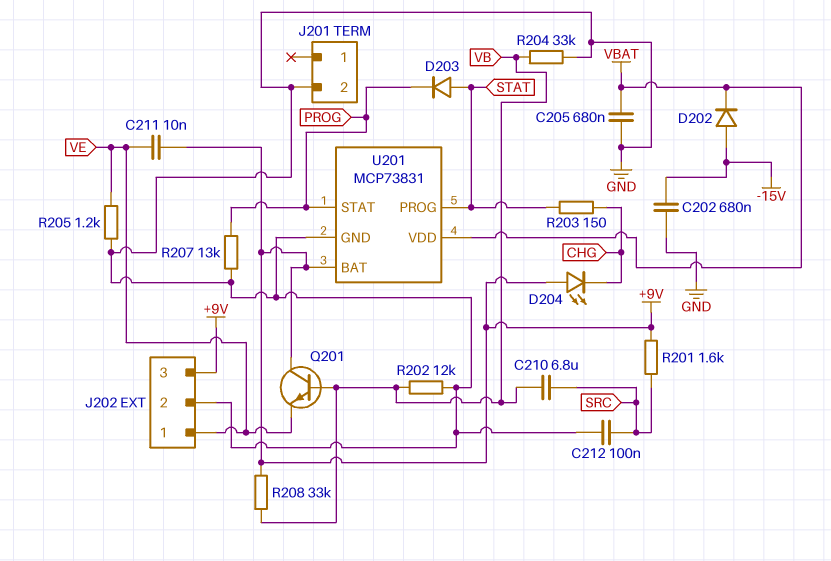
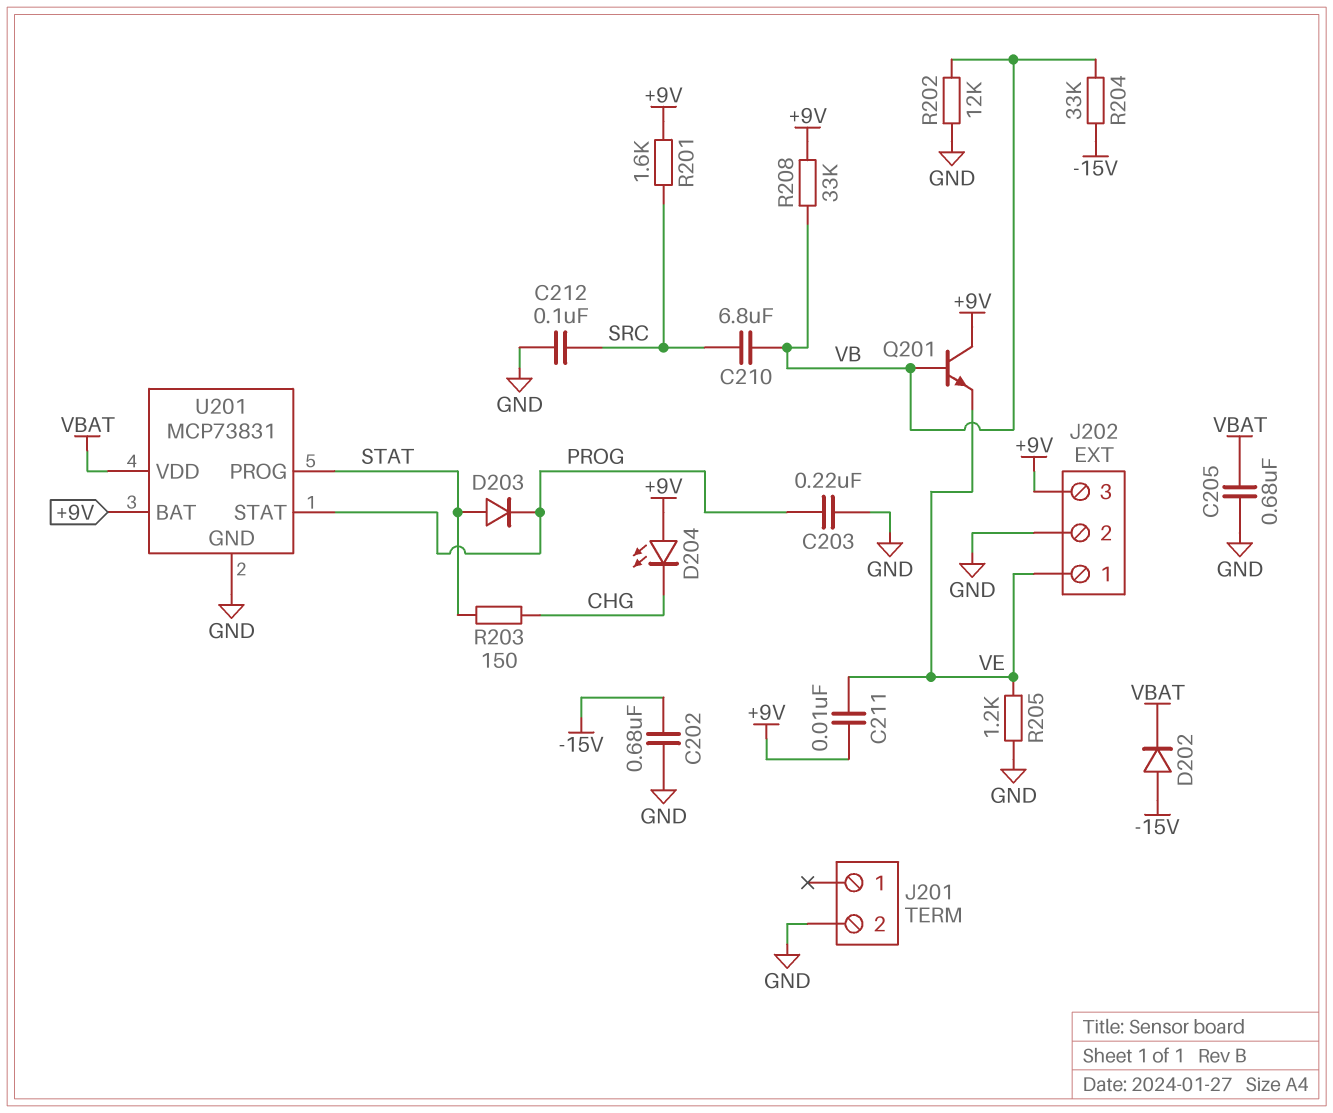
C203: none -> 220nF (GND, PROG)
R204: 33k (GND, VB) -> 33k (-15V, VB)
R207: 13k (GND, PROG) -> none

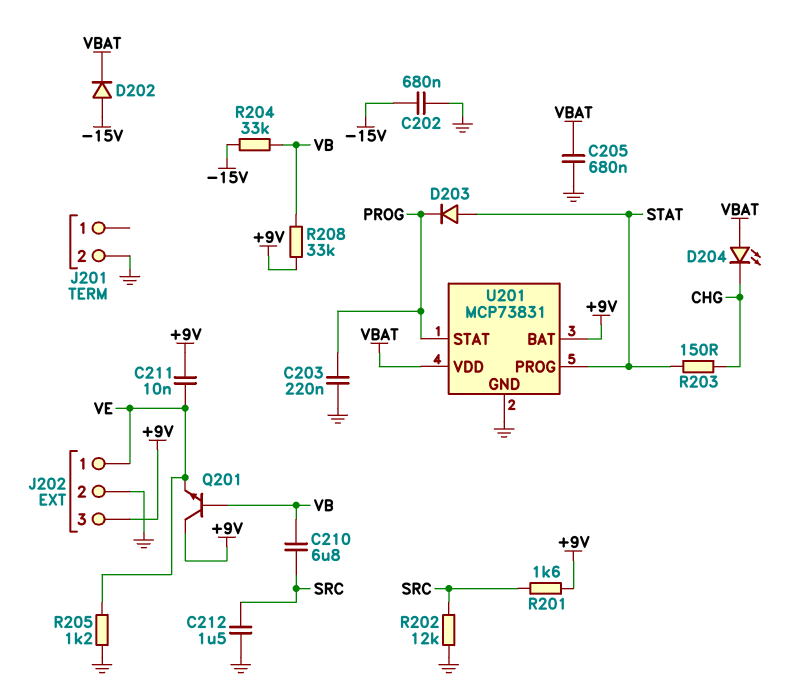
C212: 100nF (GND, SRC) -> 1.5uF (GND, SRC)
D204: LED (A +9V, K CHG) -> LED (A VBAT, K CHG)
R202: 12k (GND, VB) -> 12k (GND, SRC)

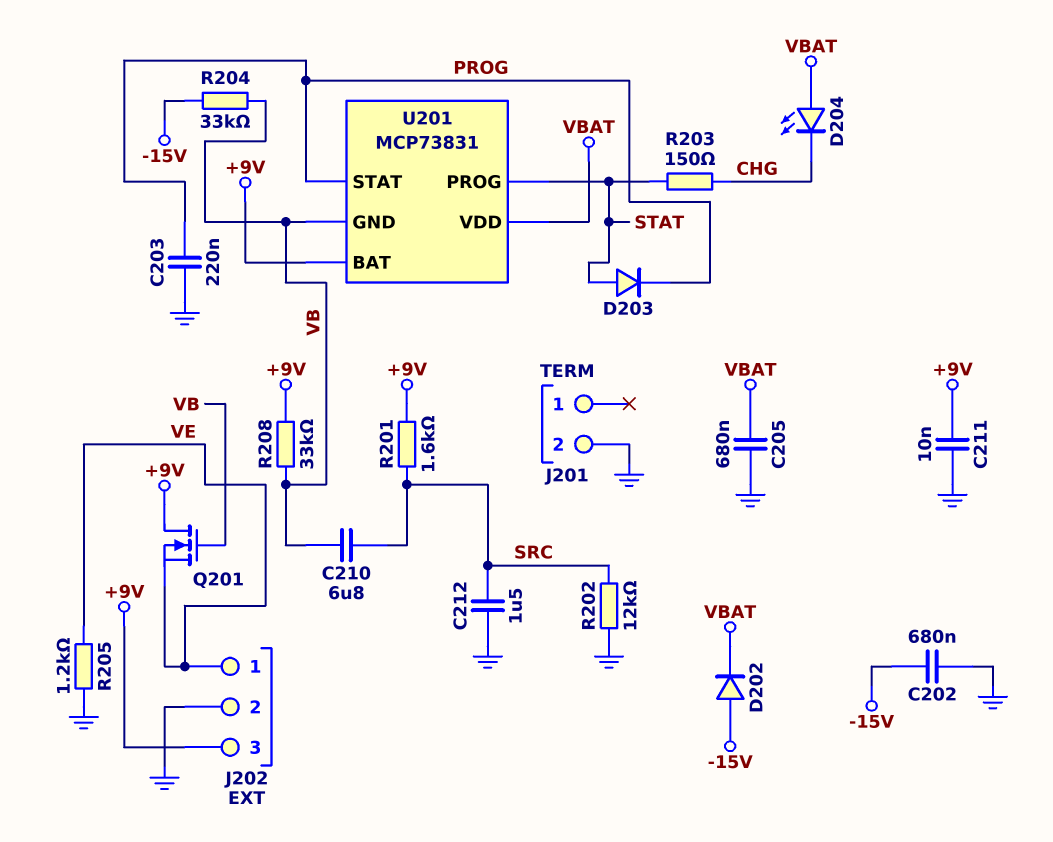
C211: 10nF (+9V, VE) -> 10nF (+9V, GND)
Q201: NPN (B VB, C +9V, E VE) -> NMOS (G VB, D +9V, S VE)
U201 pin GND: GND -> VB

